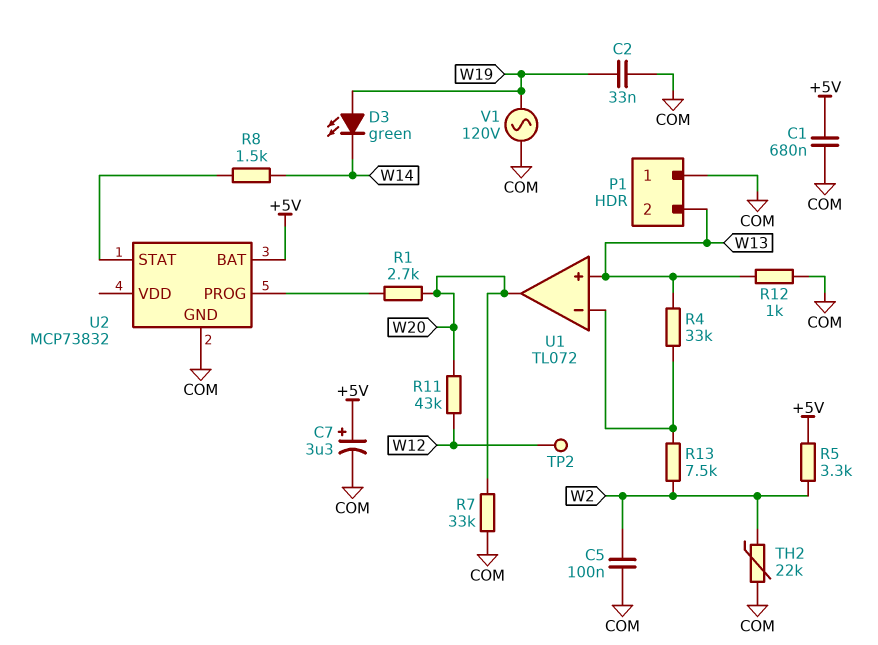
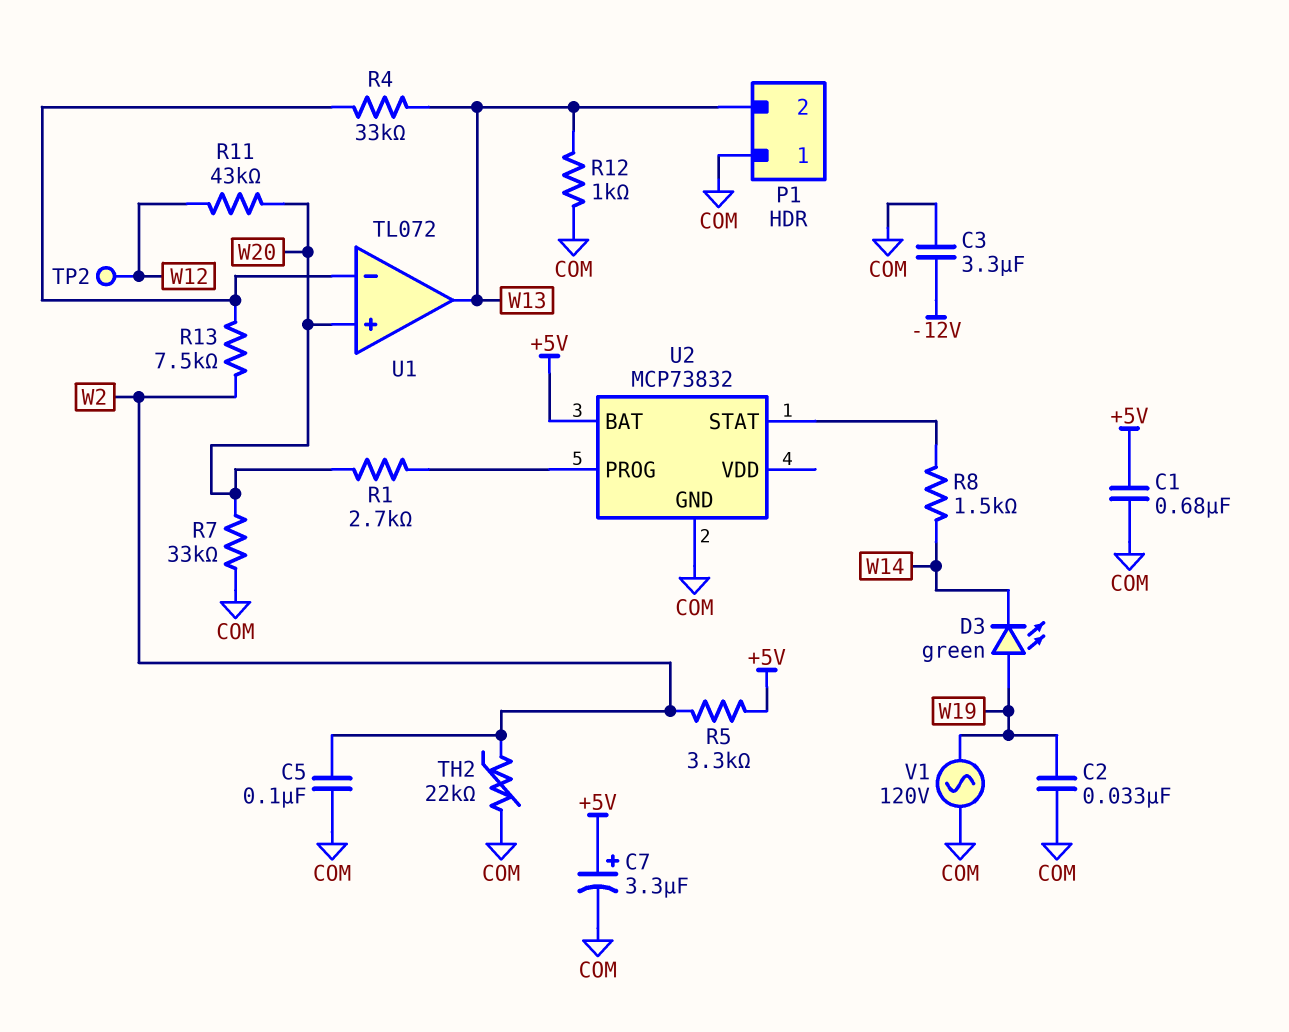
C3: none -> 3.3uF (-12V, COM)
U1 pin in+: W13 -> W20
U1 pin out: W20 -> W13

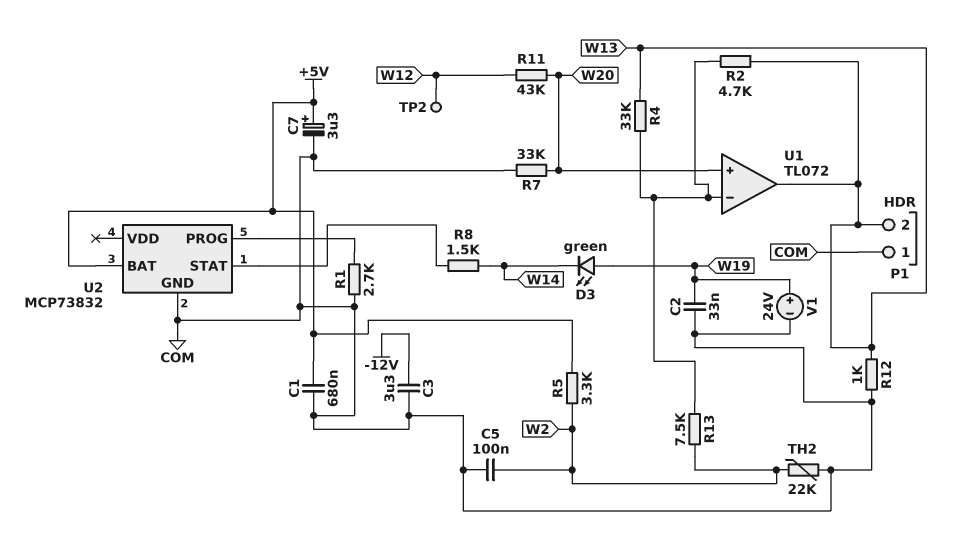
R1: 2.7k (U2/PROG, W20) -> 2.7k (COM, U2/PROG)
R2: none -> 4.7k (U1/in-, W13)
V1: AC 120V (COM, W19) -> 24V (plus W19, minus COM)

